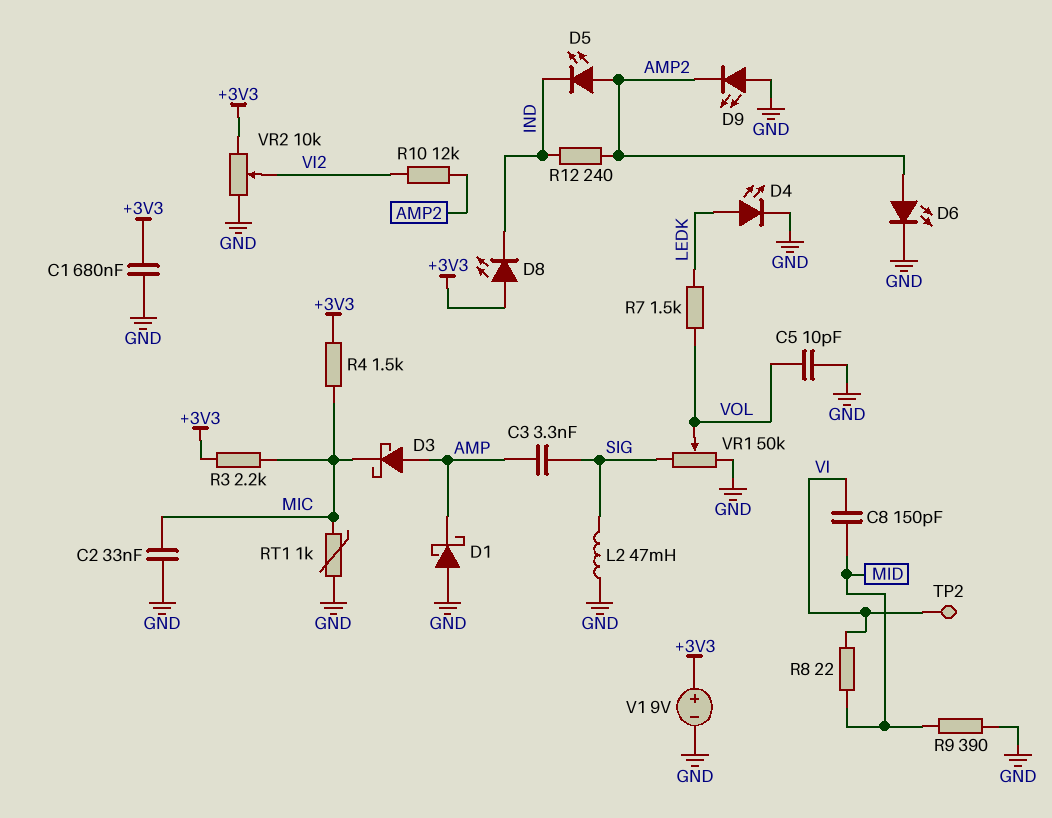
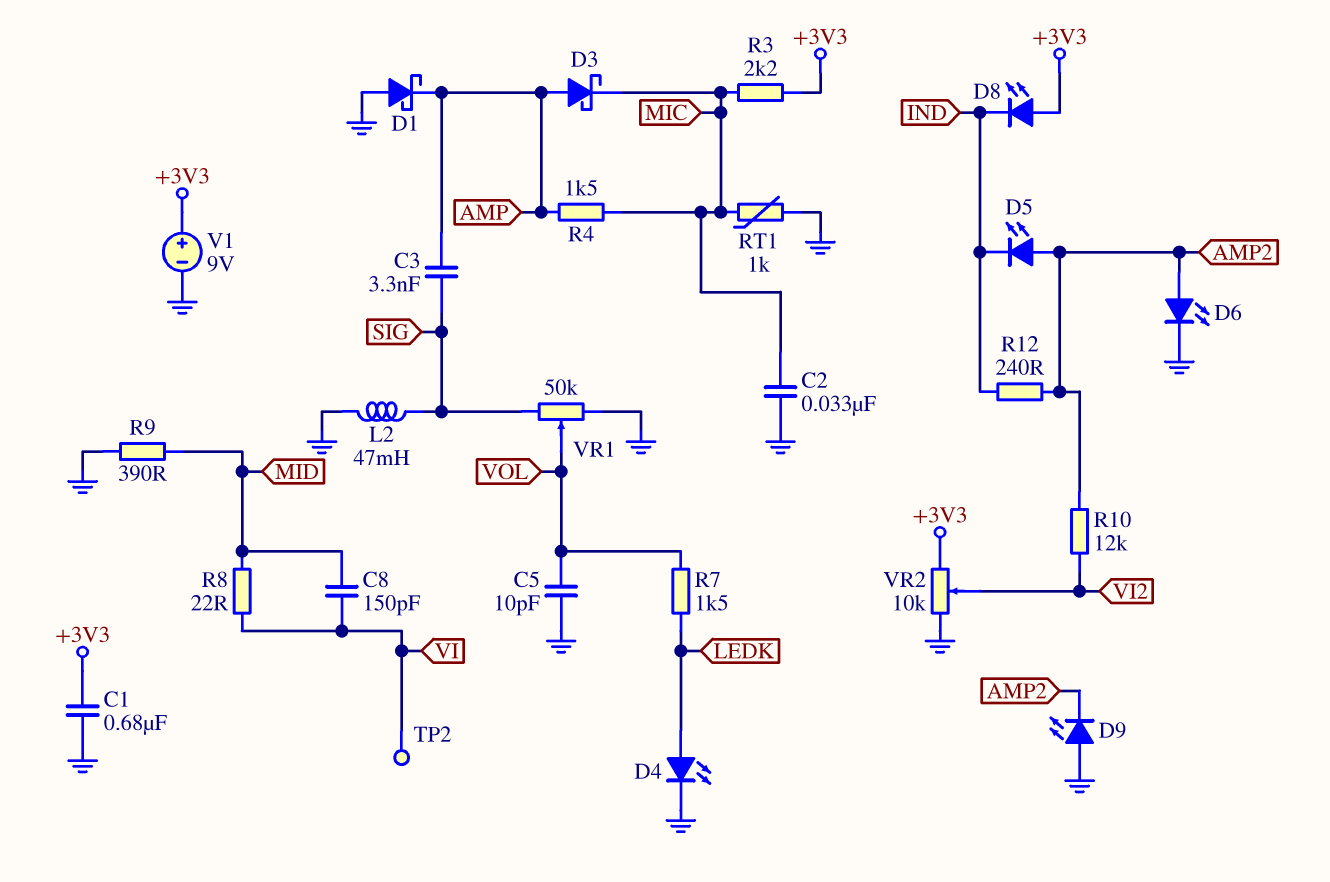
R4: 1.5k (+3V3, MIC) -> 1.5k (AMP, MIC)

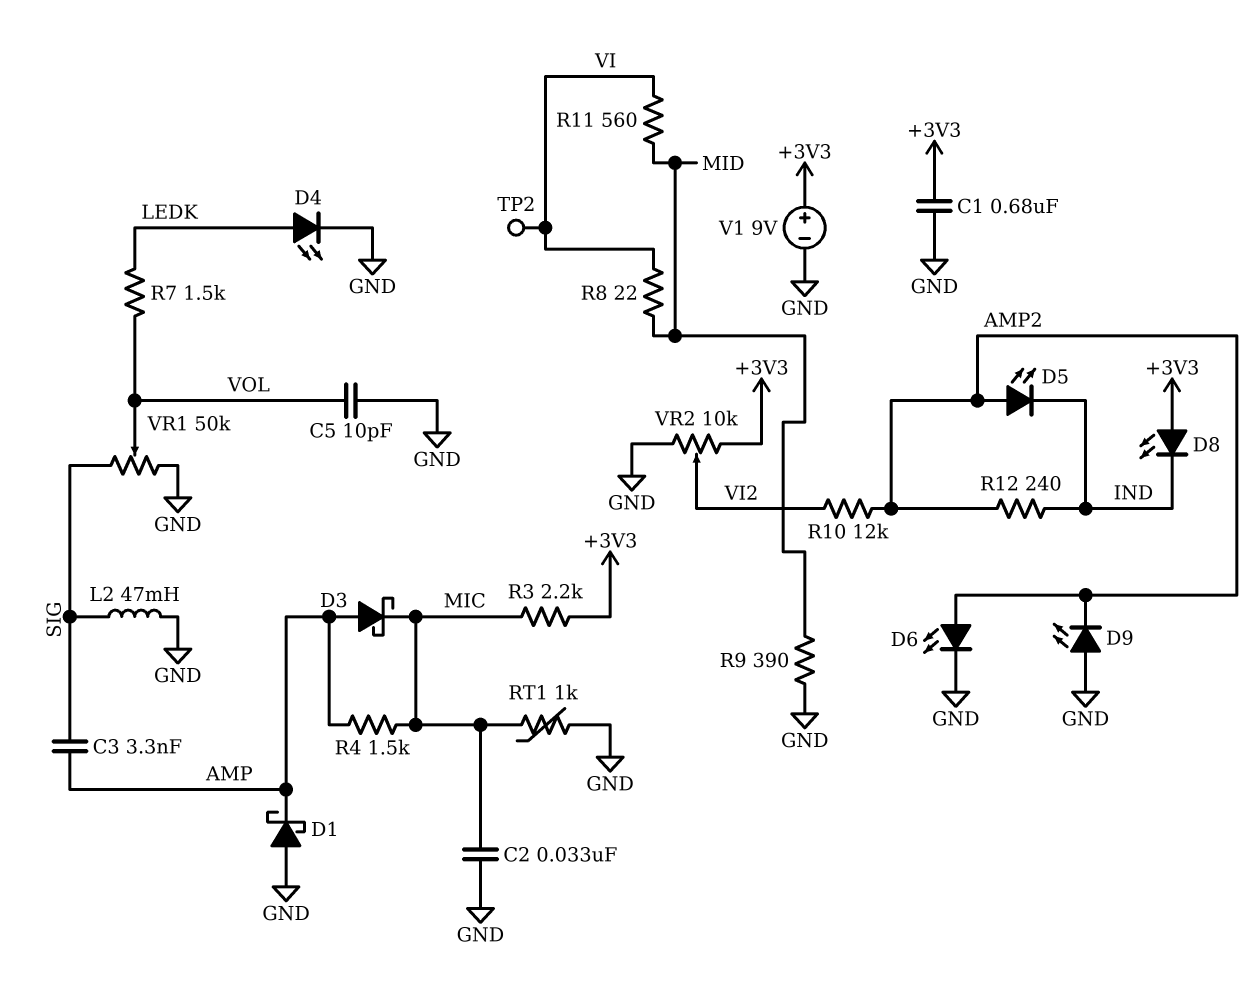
C8: 150pF (MID, VI) -> none
R11: none -> 560 (MID, VI)

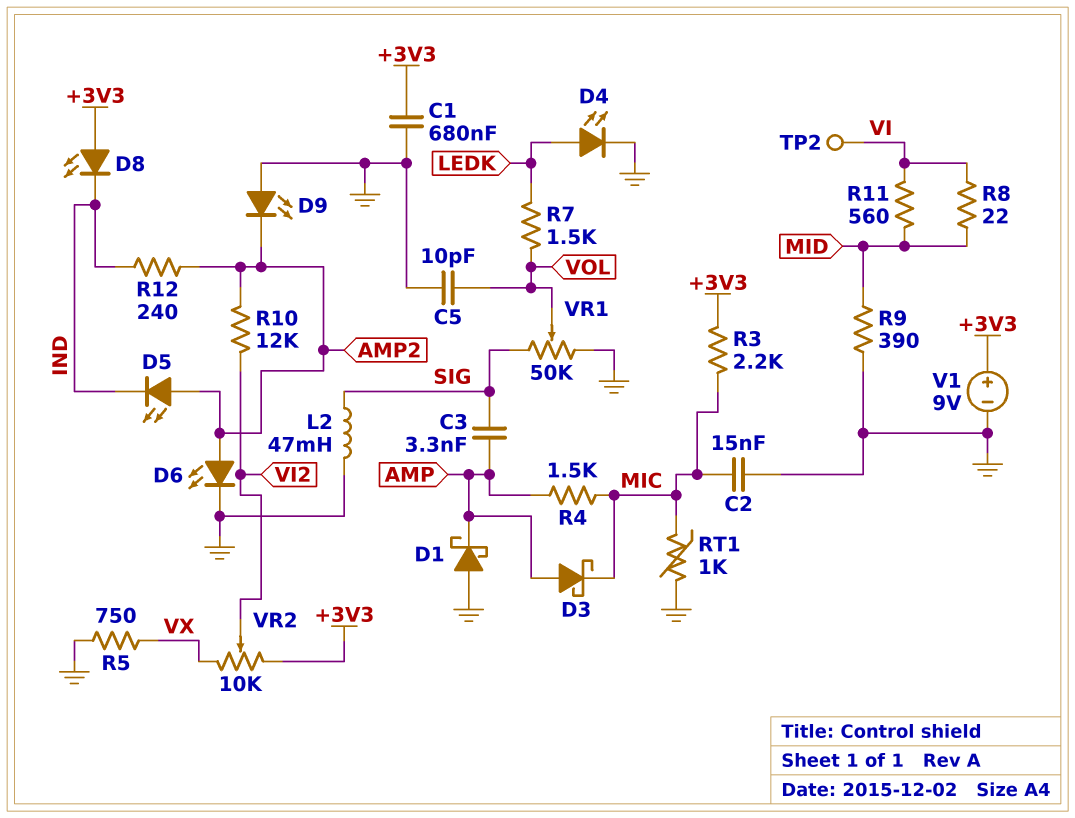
C2: 33nF (GND, MIC) -> 15nF (GND, MIC)
R5: none -> 750 (GND, VX)
VR2: 10k (+3V3, GND, wiper VI2) -> 10k (+3V3, VX, wiper VI2)

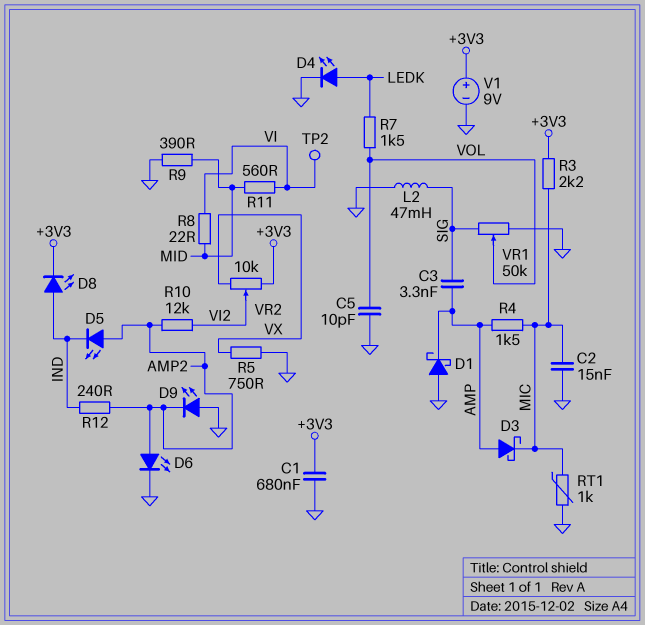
D8: LED (A +3V3, K IND) -> LED (A IND, K +3V3)

